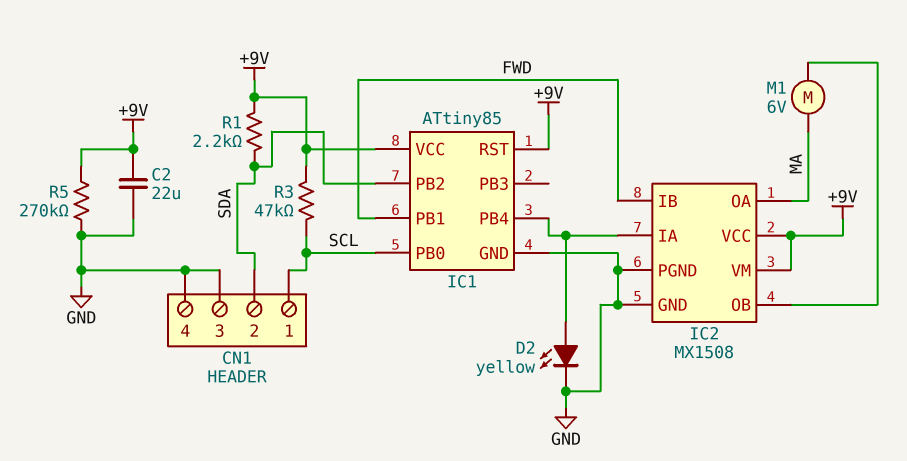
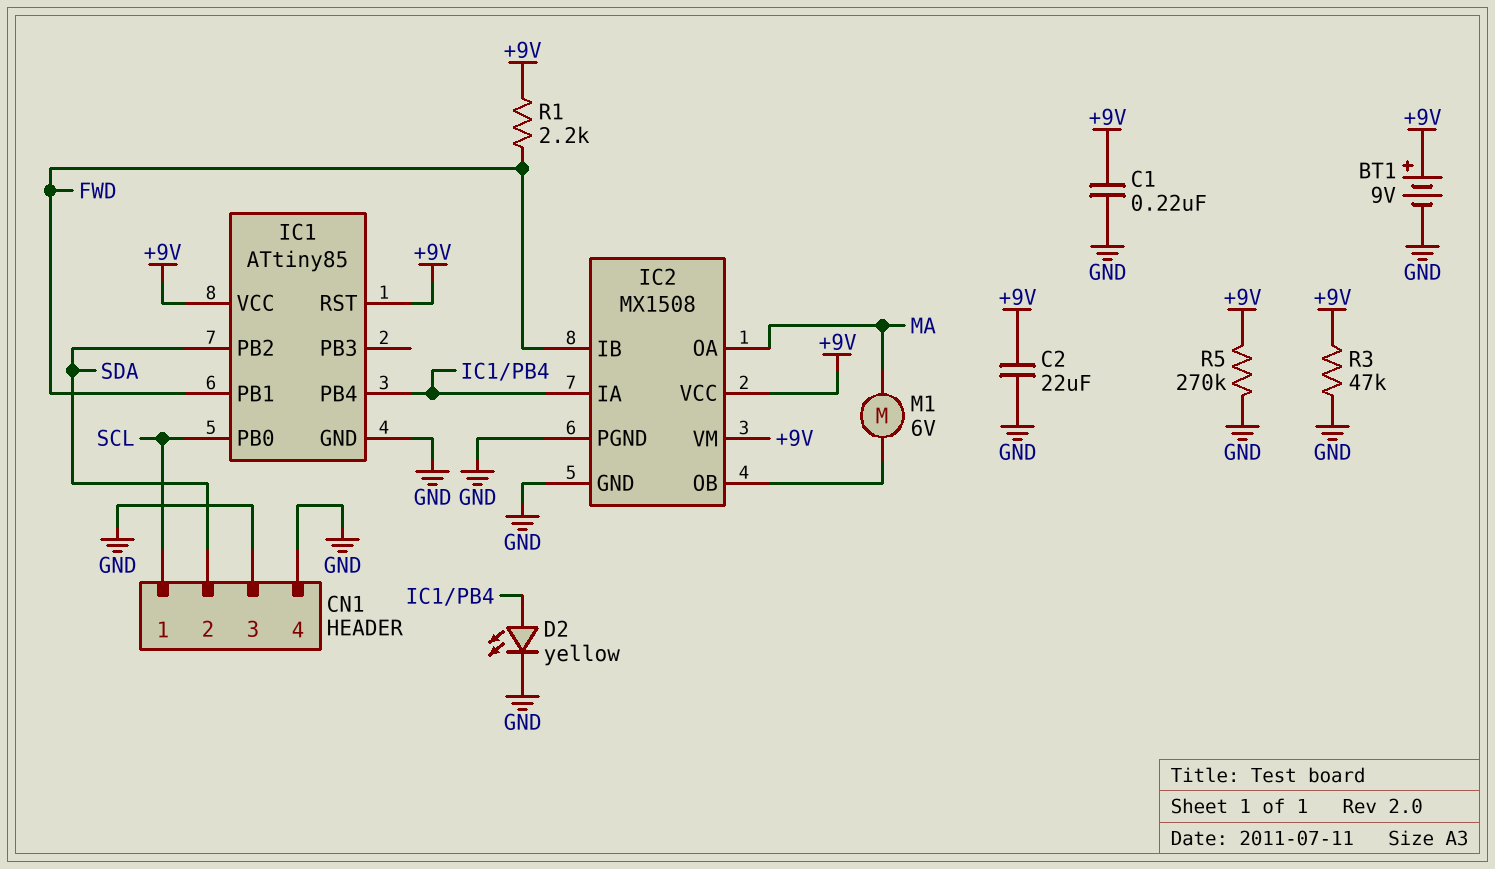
BT1: none -> 9V (plus +9V, minus GND)
C1: none -> 220nF (+9V, GND)
R1: 2.2k (+9V, SDA) -> 2.2k (+9V, FWD)
R3: 47k (+9V, SCL) -> 47k (+9V, GND)

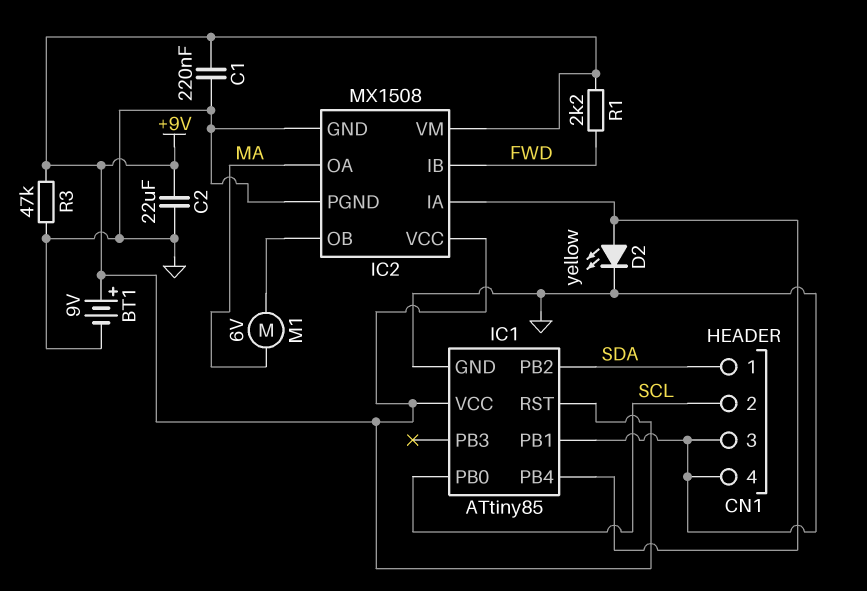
CN1 pin 1: SCL -> SDA
CN1 pin 2: SDA -> SCL
IC1 pin PB1: FWD -> GND
R5: 270k (+9V, GND) -> none

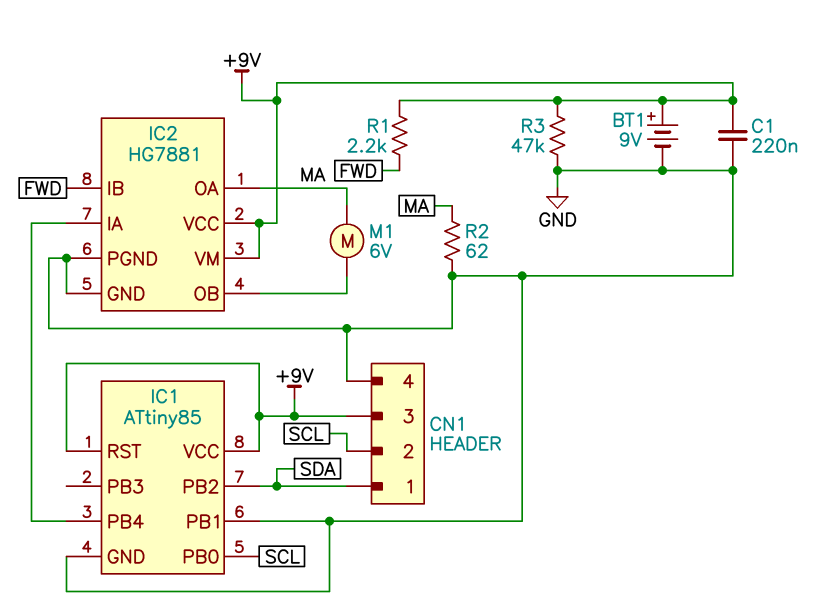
C2: 22uF (+9V, GND) -> none
CN1 pin 3: GND -> +9V
D2: LED yellow (A IC1/PB4, K GND) -> none
IC2: MX1508 -> HG7881
R2: none -> 62 (GND, MA)

